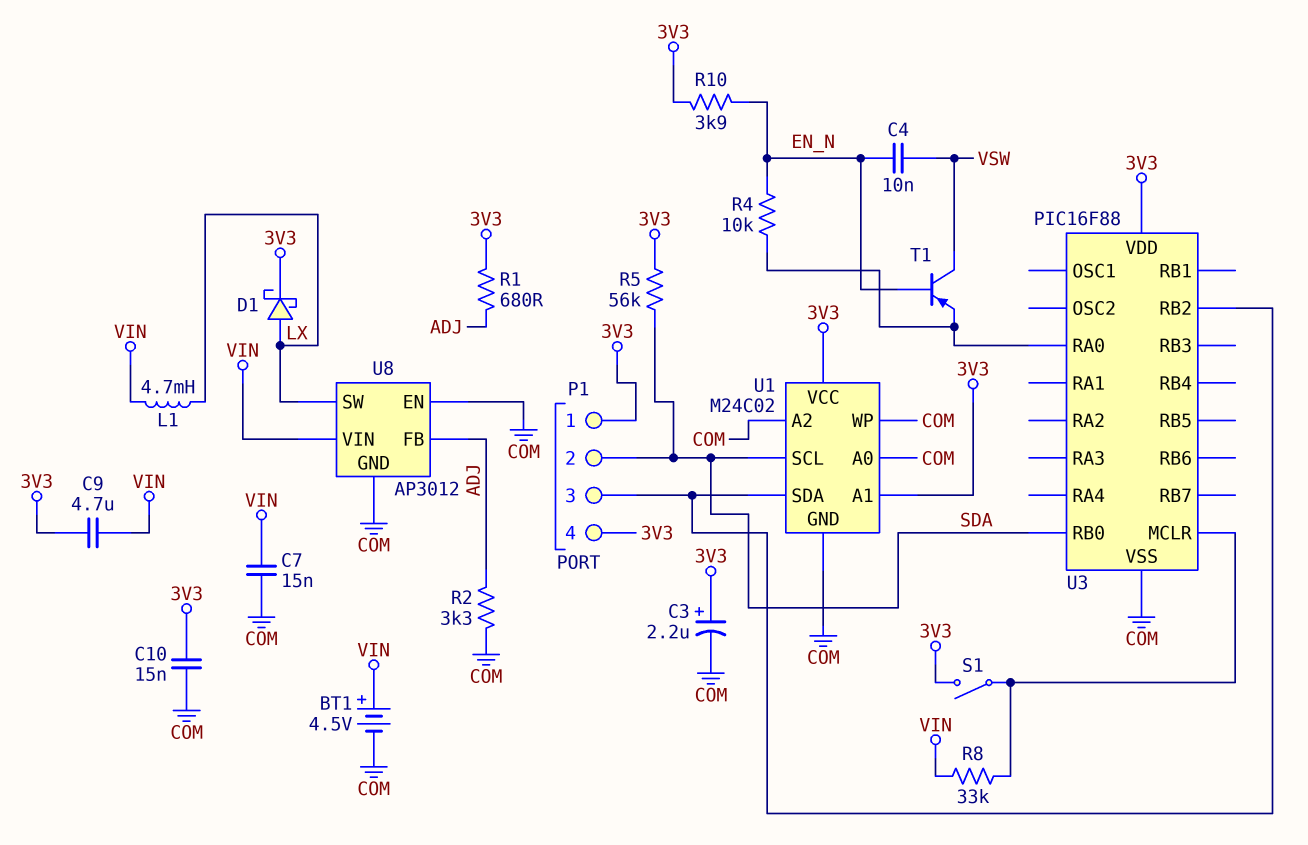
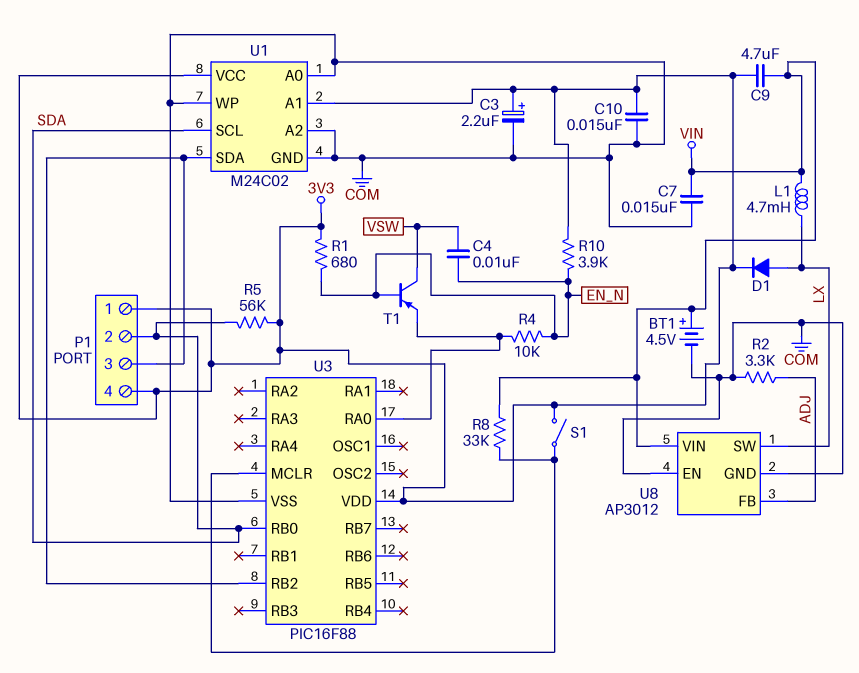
D1: schottky (A LX, K 3V3) -> diode (A LX, K 3V3)
R1: 680 (3V3, ADJ) -> 680 (3V3, EN_N)

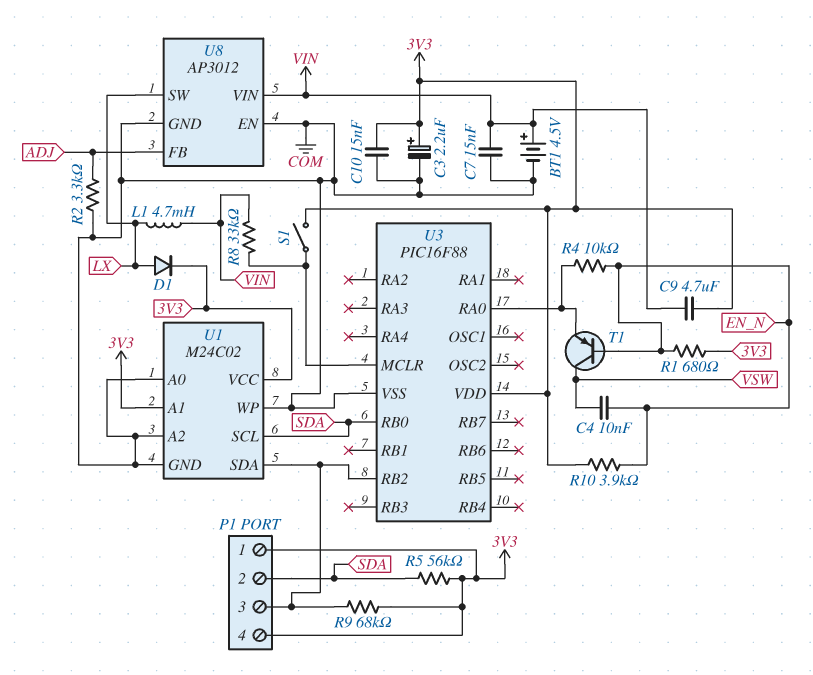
R9: none -> 68k (3V3, P1/3)

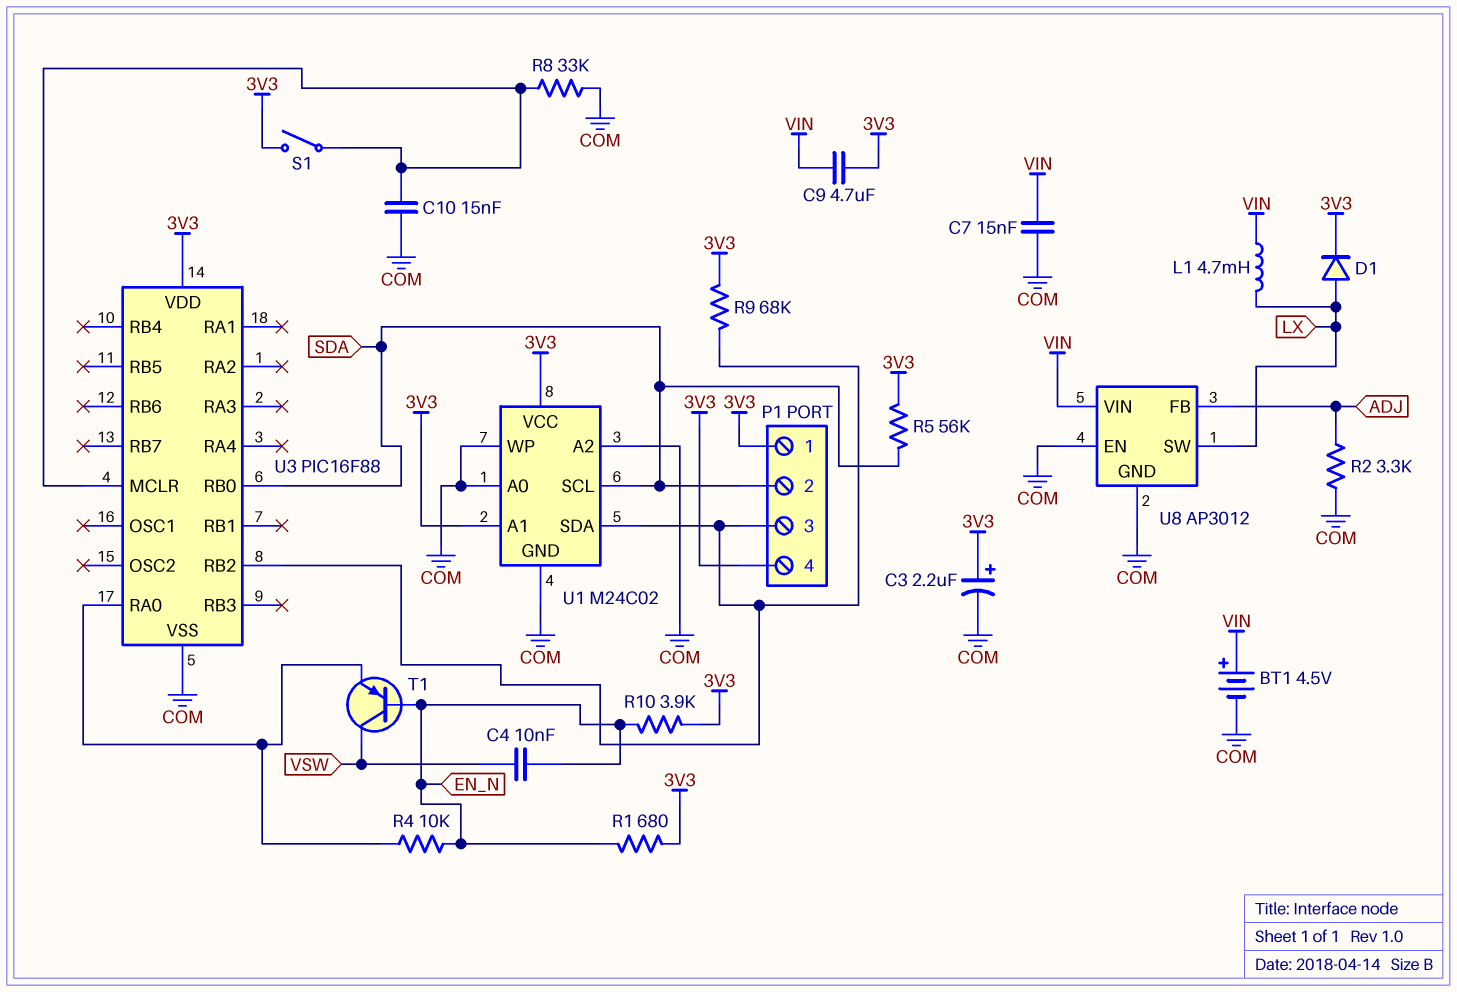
C10: 15nF (3V3, COM) -> 15nF (COM, U3/MCLR)
R8: 33k (U3/MCLR, VIN) -> 33k (COM, U3/MCLR)

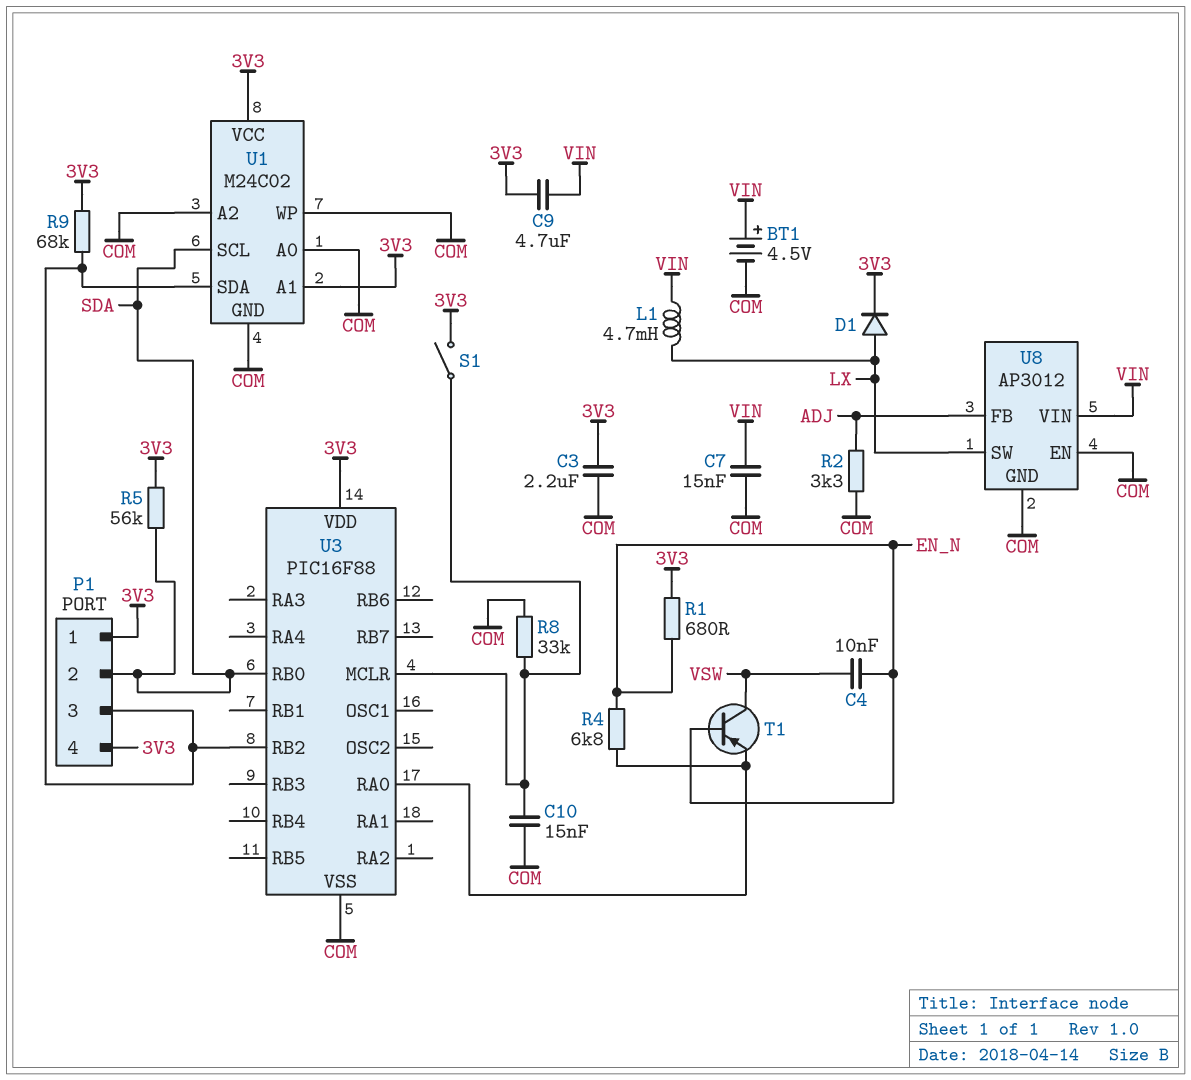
C3: 2.2uF (plus 3V3, minus COM) -> 2.2uF (3V3, COM)
R4: 10k (EN_N, U3/RA0) -> 6.8k (EN_N, U3/RA0)
R10: 3.9k (3V3, EN_N) -> none

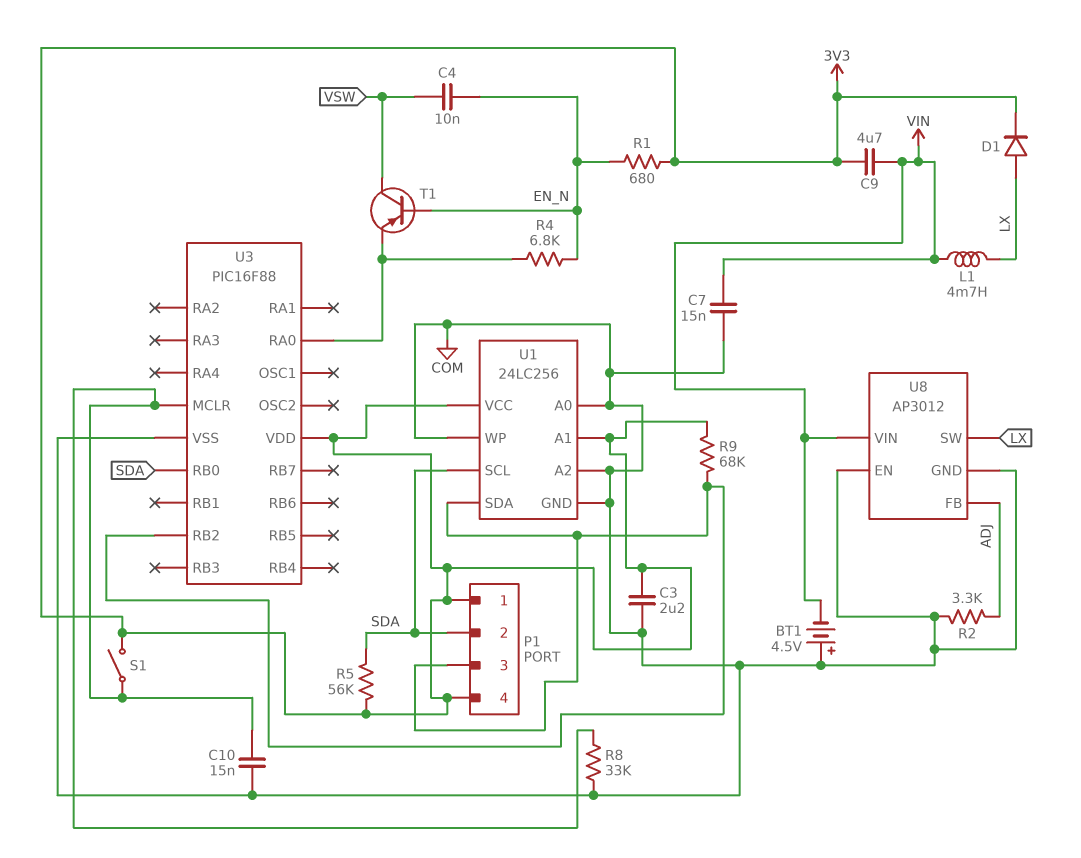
BT1: 4.5V (plus VIN, minus COM) -> 4.5V (plus COM, minus VIN)
U1: M24C02 -> 24LC256

